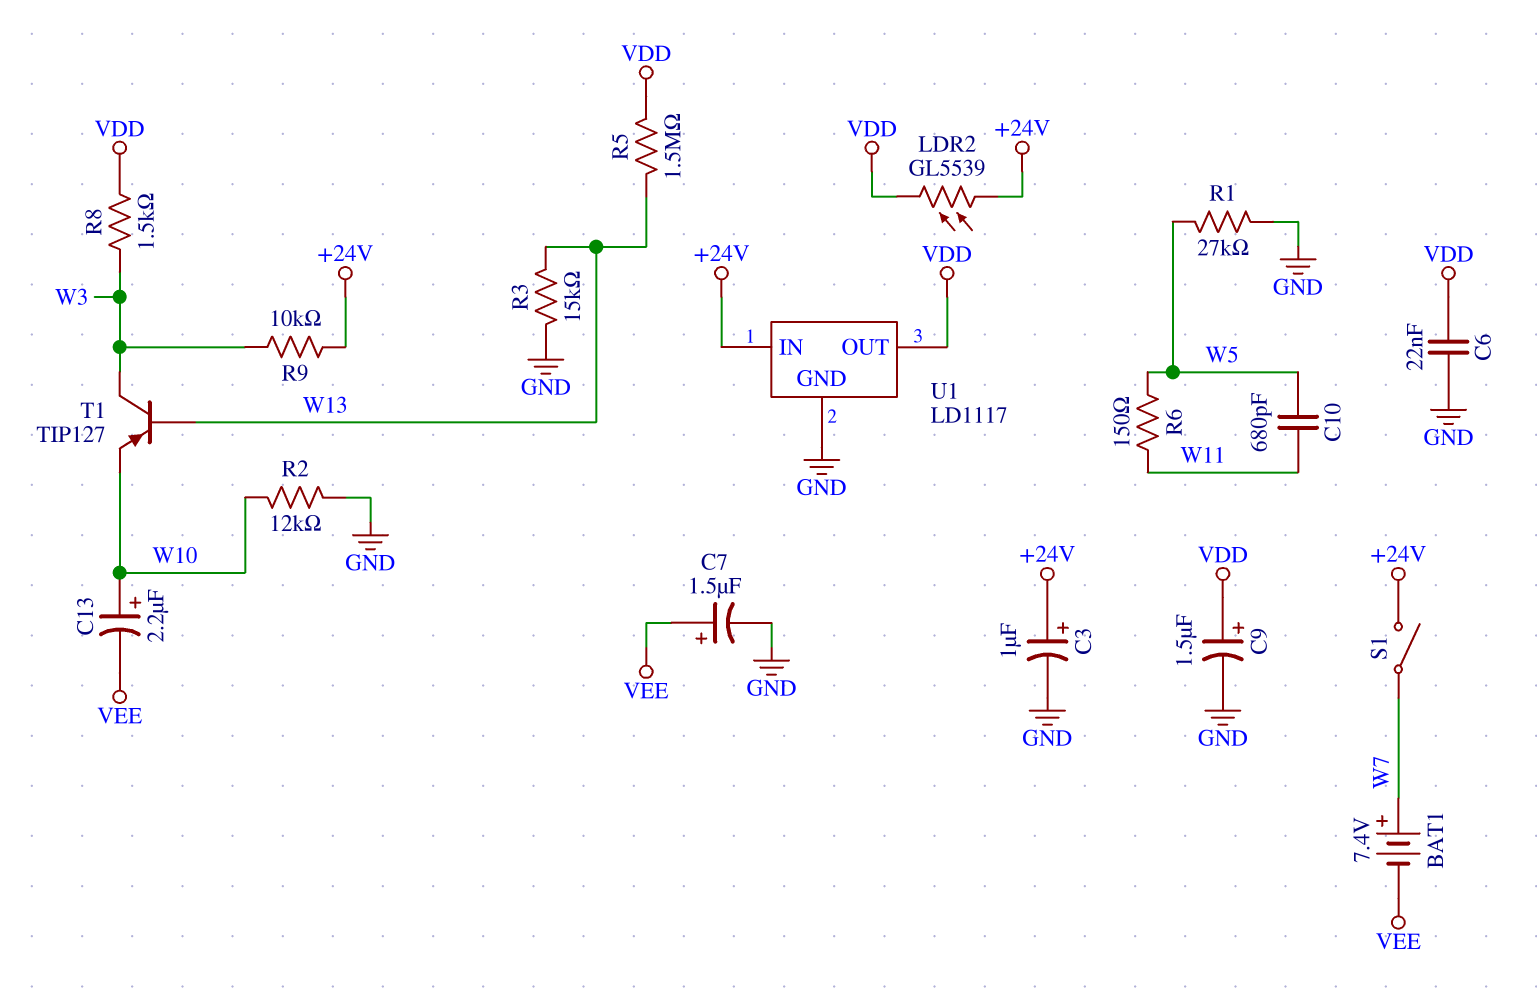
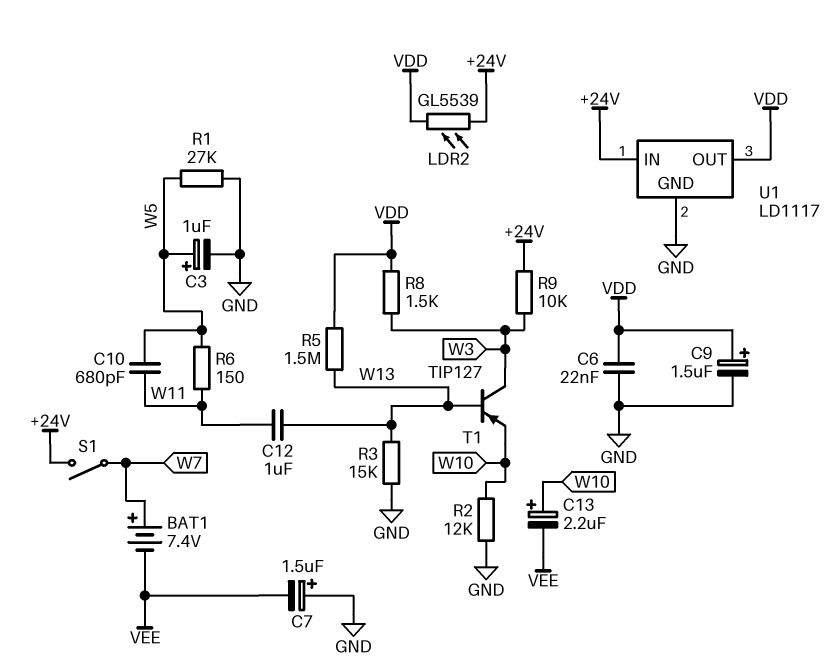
C3: 1uF (plus +24V, minus GND) -> 1uF (plus W5, minus GND)
C7: 1.5uF (plus VEE, minus GND) -> 1.5uF (plus GND, minus VEE)
C12: none -> 1uF (W11, W13)

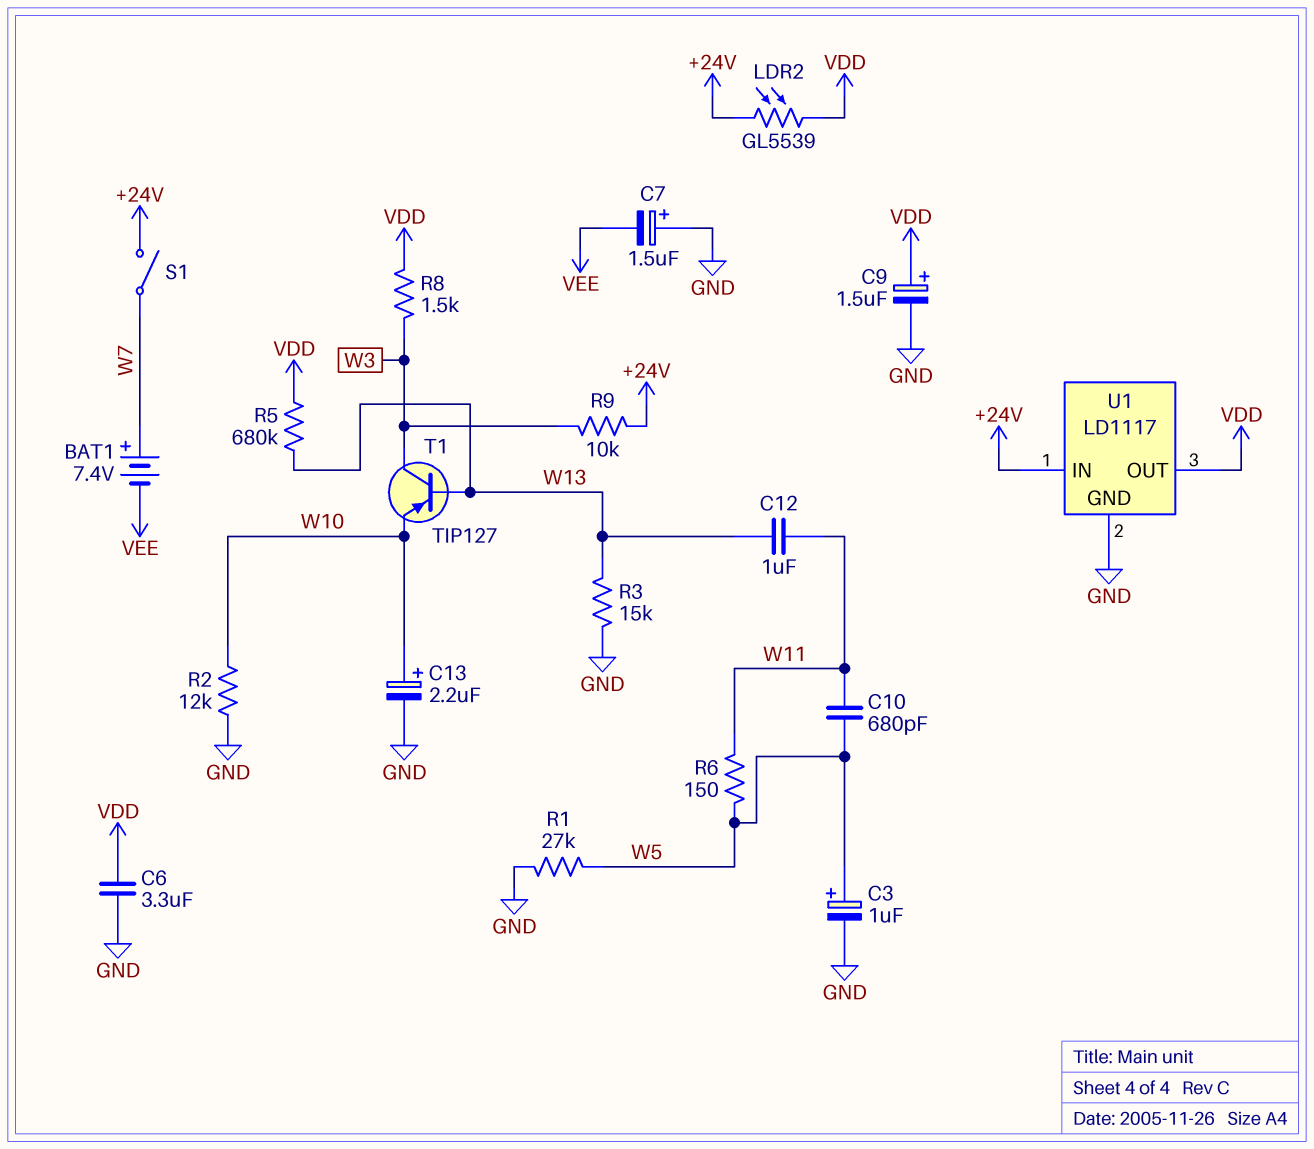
C6: 22nF (GND, VDD) -> 3.3uF (GND, VDD)
C13: 2.2uF (plus W10, minus VEE) -> 2.2uF (plus W10, minus GND)
R5: 1.5M (VDD, W13) -> 680k (VDD, W13)

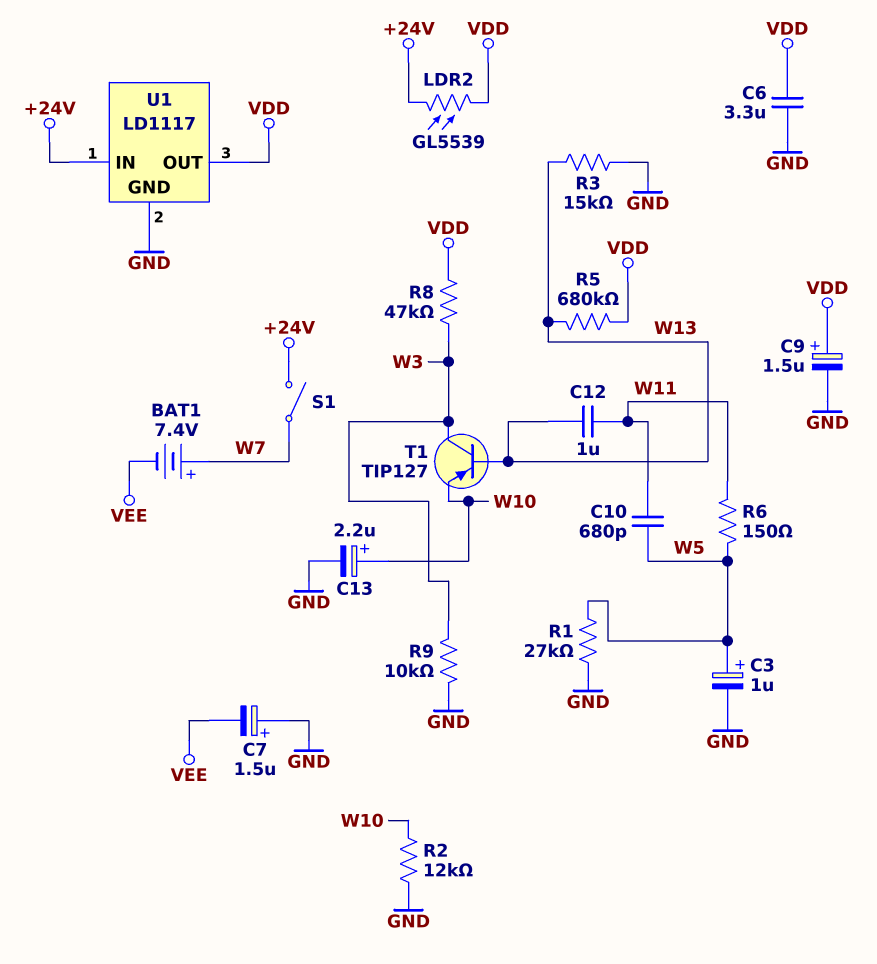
R8: 1.5k (VDD, W3) -> 47k (VDD, W3)
R9: 10k (+24V, W3) -> 10k (GND, W3)

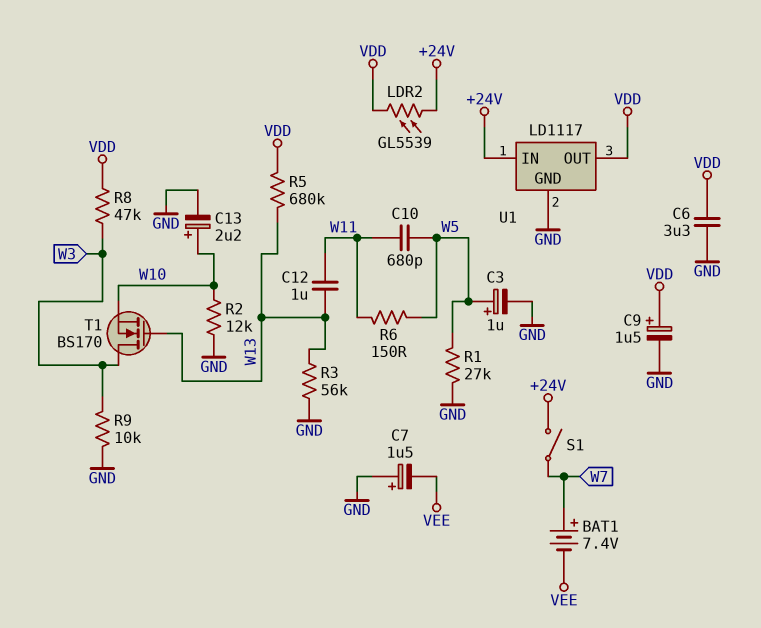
R3: 15k (GND, W13) -> 56k (GND, W13)
T1: PNP TIP127 (B W13, C W3, E W10) -> NMOS BS170 (G W13, D W3, S W10)

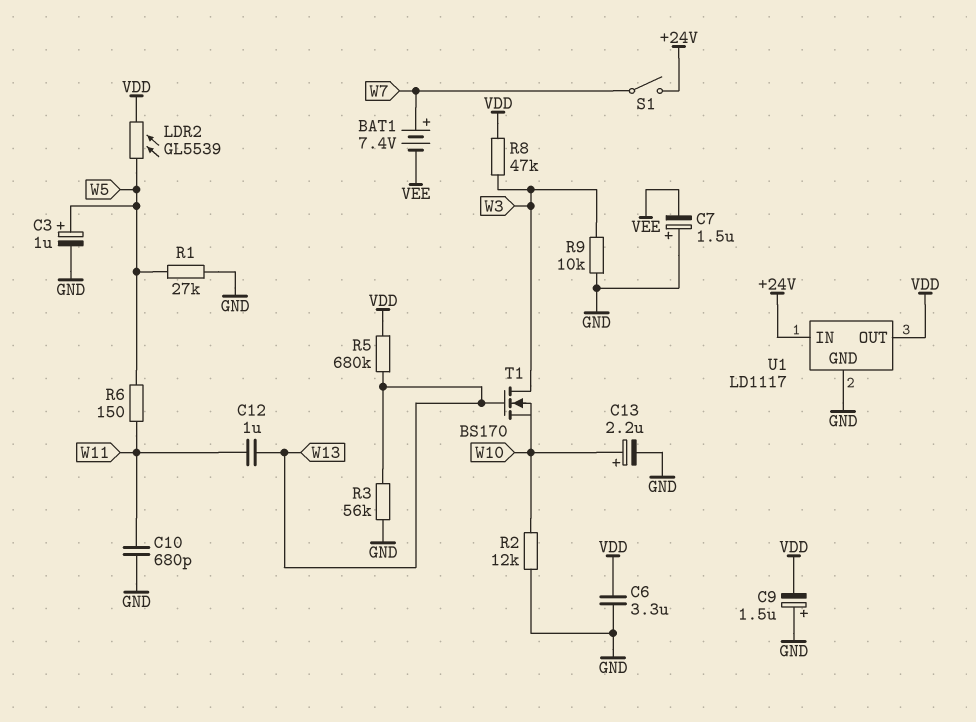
C9: 1.5uF (plus VDD, minus GND) -> 1.5uF (plus GND, minus VDD)
C10: 680pF (W5, W11) -> 680pF (GND, W11)
LDR2: GL5539 (+24V, VDD) -> GL5539 (VDD, W5)

